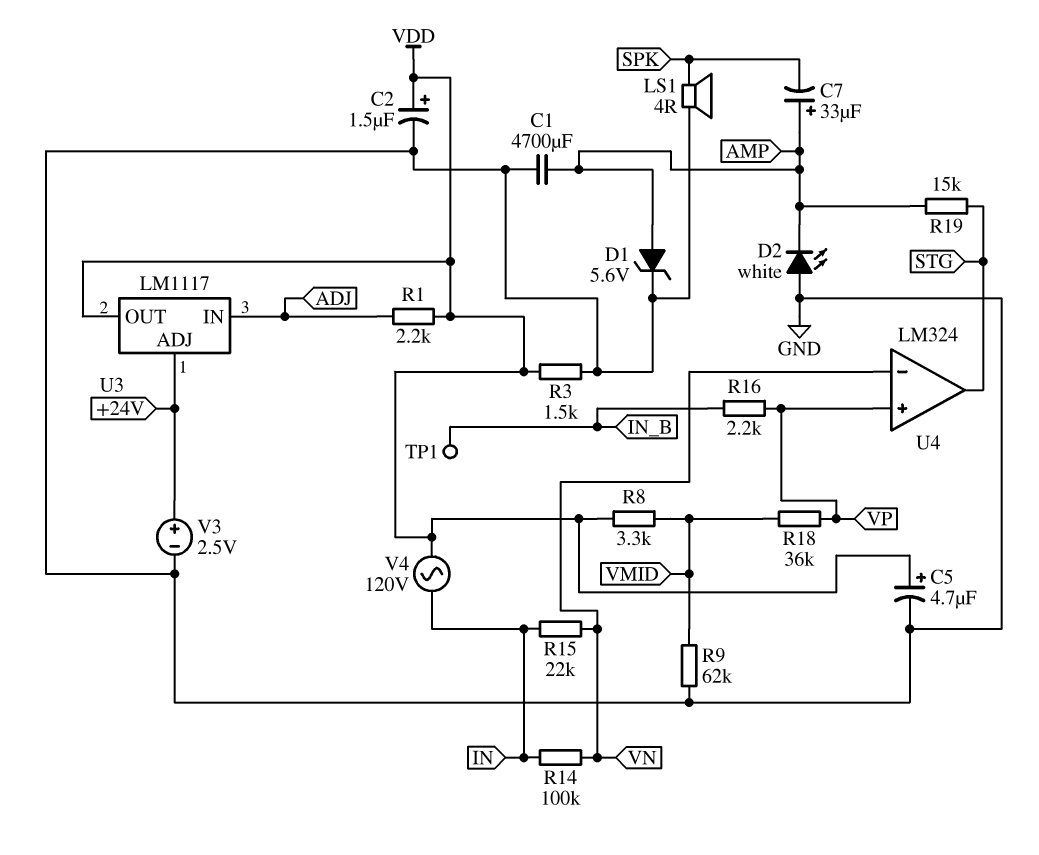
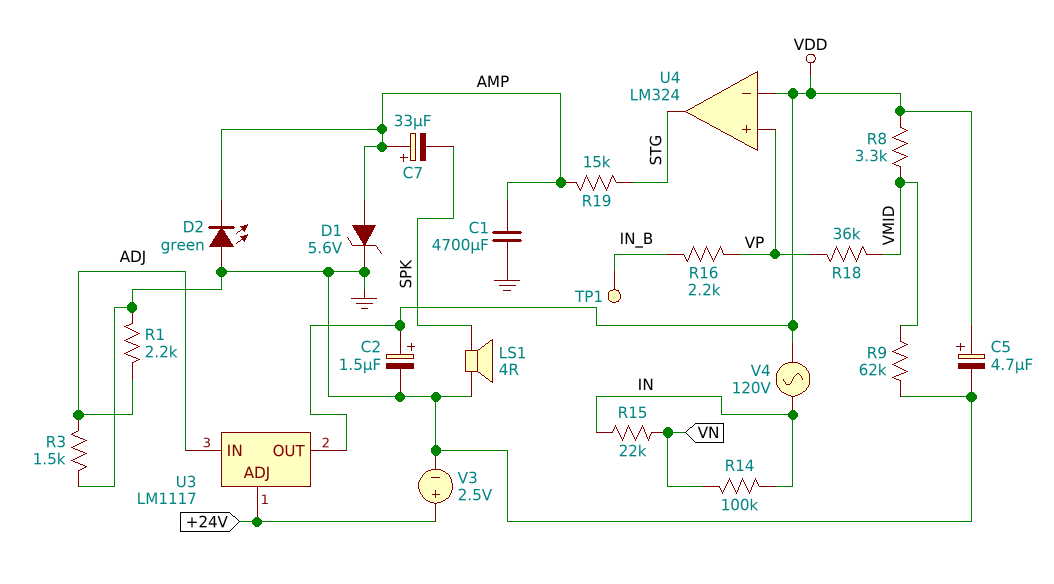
D2: LED white (A GND, K AMP) -> LED green (A GND, K AMP)
R1: 2.2k (ADJ, VDD) -> 2.2k (ADJ, GND)
R3: 1.5k (GND, VDD) -> 1.5k (ADJ, GND)
U4 pin in-: VN -> VDD

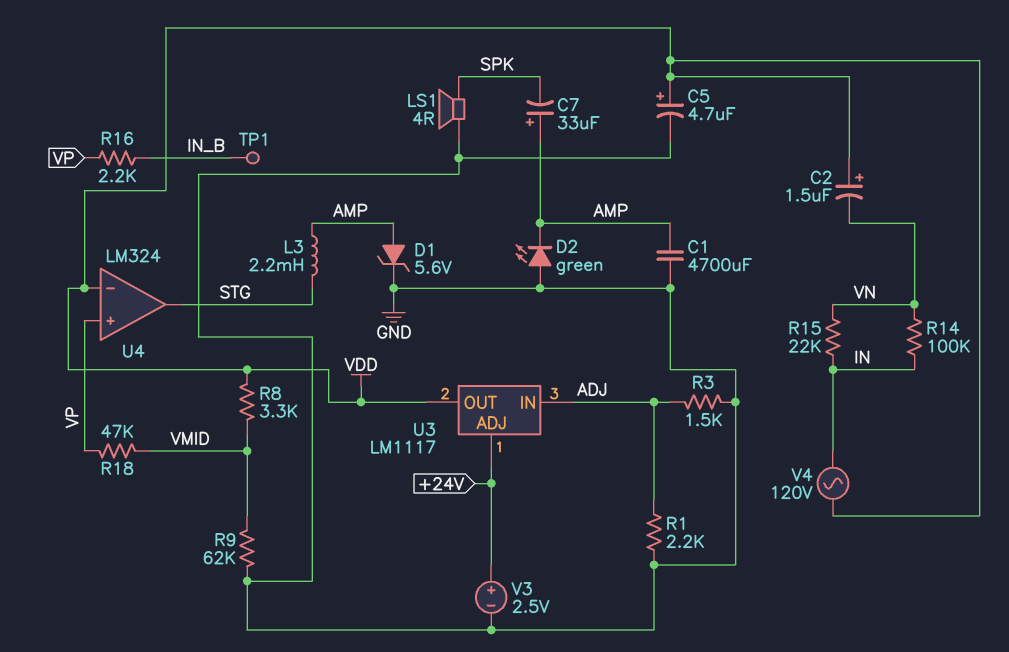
C2: 1.5uF (plus VDD, minus GND) -> 1.5uF (plus VDD, minus VN)
L3: none -> 2.2mH (AMP, STG)
R18: 36k (VMID, VP) -> 47k (VMID, VP)
R19: 15k (AMP, STG) -> none

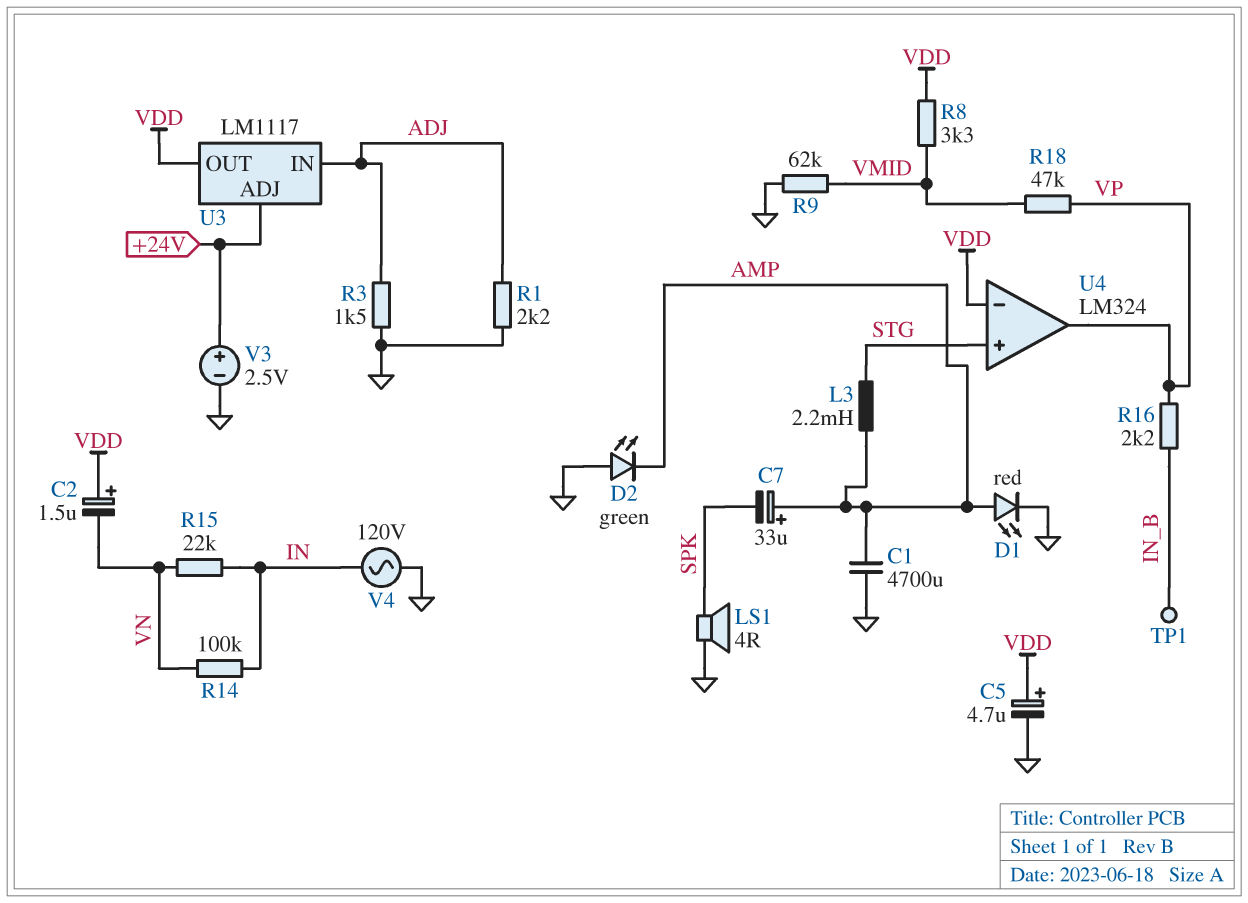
D1: zener 5.6V (A AMP, K GND) -> LED red (A AMP, K GND)
U4 pin in+: VP -> STG
U4 pin out: STG -> VP
V4: AC 120V (IN, VDD) -> AC 120V (GND, IN)

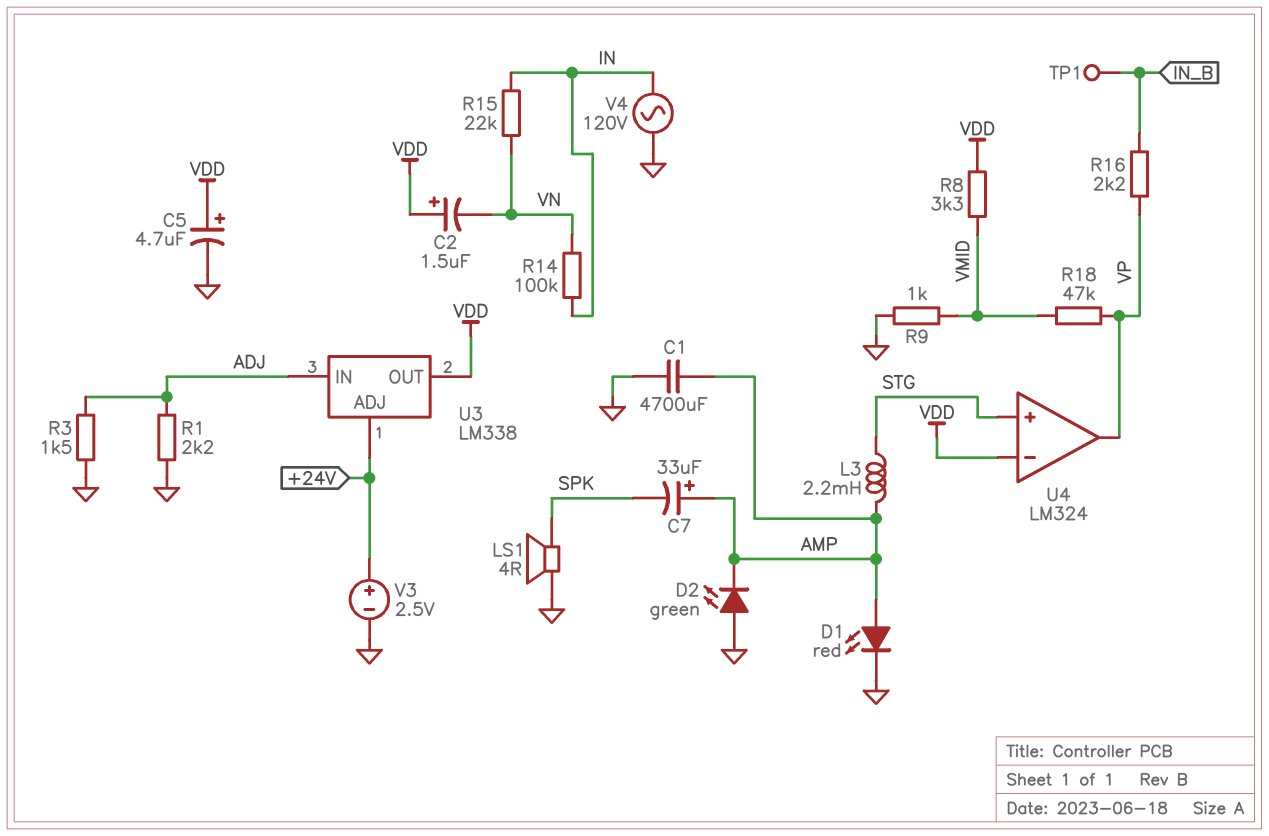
R9: 62k (GND, VMID) -> 1k (GND, VMID)
U3: LM1117 -> LM338

